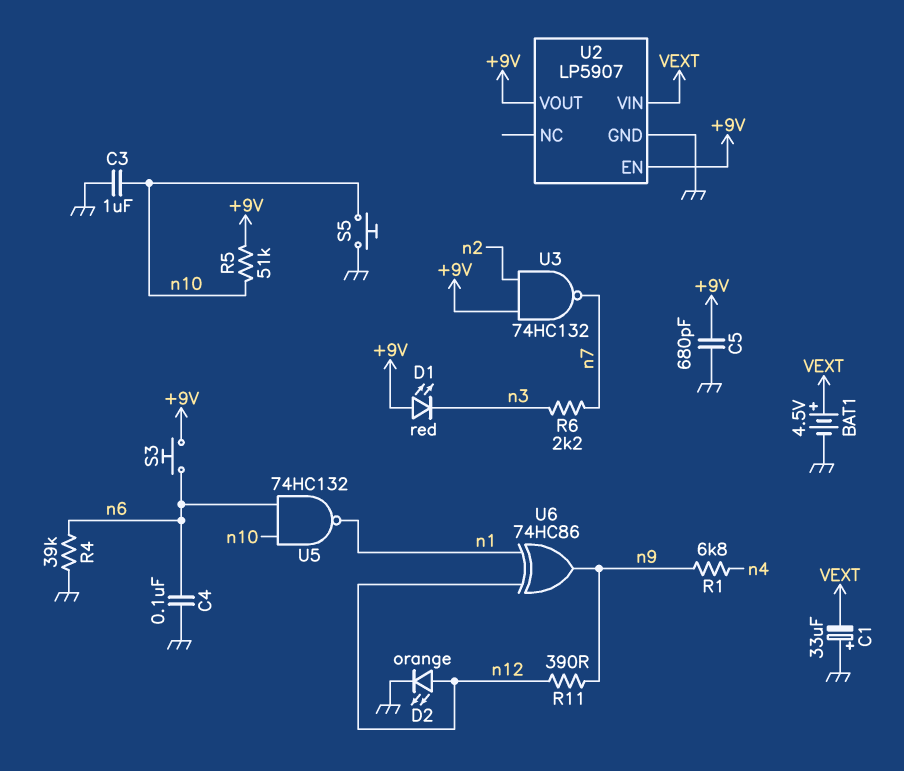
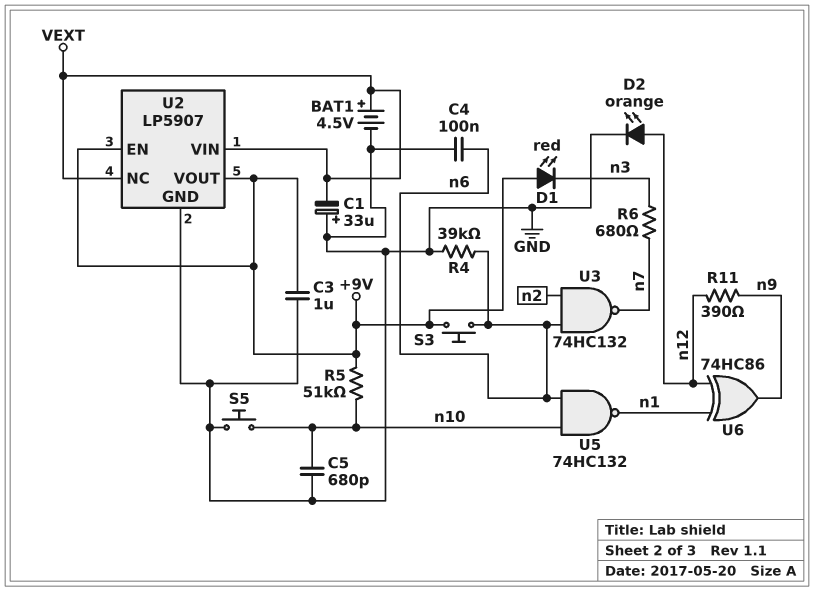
C3: 1uF (GND, n10) -> 1uF (+9V, GND)
C5: 680pF (+9V, GND) -> 680pF (GND, n10)
R1: 6.8k (n4, n9) -> none
R6: 2.2k (n3, n7) -> 680 (n3, n7)
U2 pin NC: none -> VEXT
U3: NAND 74HC132 (in +9V, in n2, out n7) -> NAND 74HC132 (in n2, in n6, out n7)

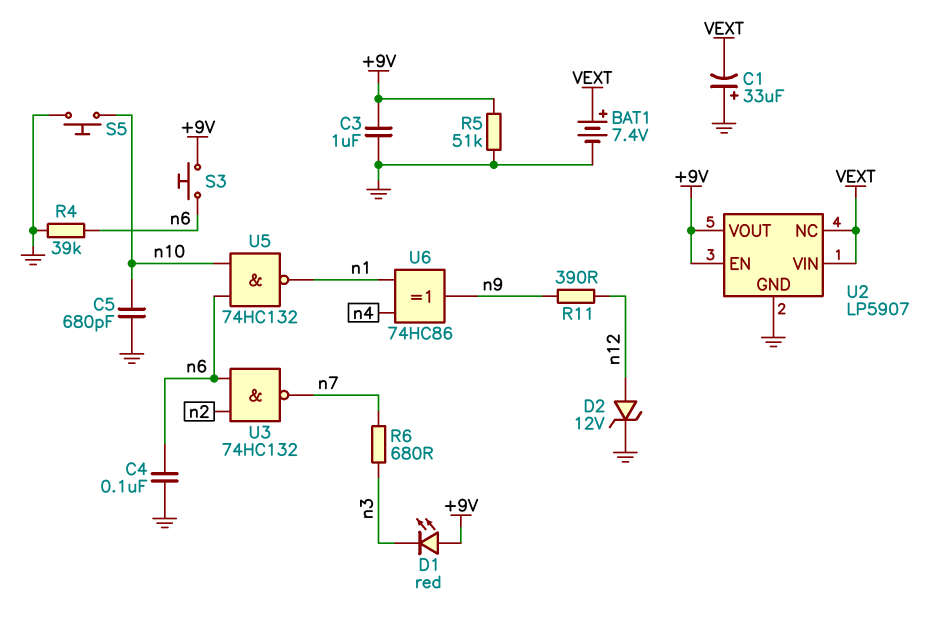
BAT1: 4.5V (plus VEXT, minus GND) -> 7.4V (plus VEXT, minus GND)
D2: LED orange (A n12, K GND) -> zener 12V (A n12, K GND)
R5: 51k (+9V, n10) -> 51k (+9V, GND)
U6: XOR 74HC86 (in n1, in n12, out n9) -> XOR 74HC86 (in n1, in n4, out n9)

